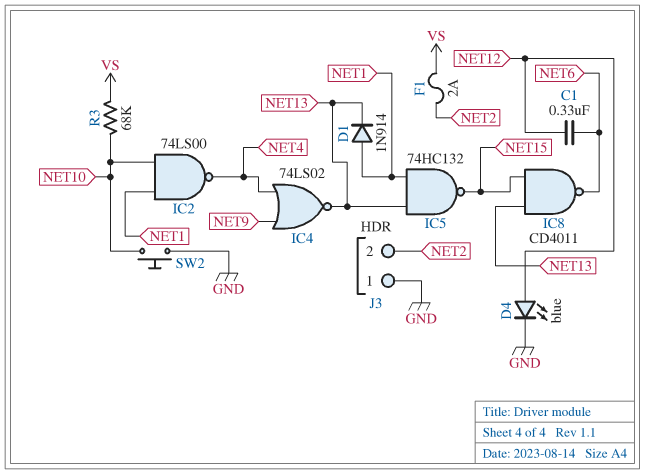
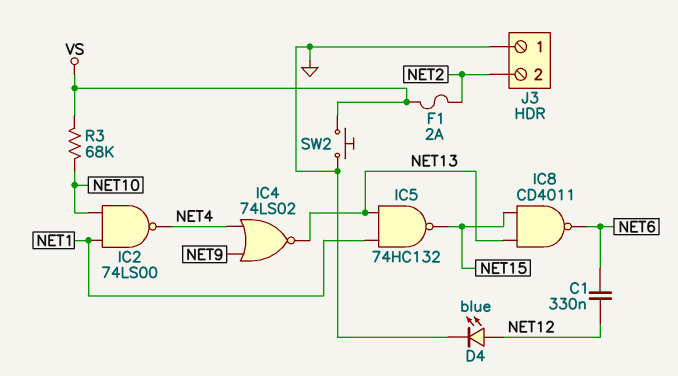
D1: diode 1N914 (A NET1, K NET13) -> none
SW2: button (GND, NET10) -> button (GND, VS)

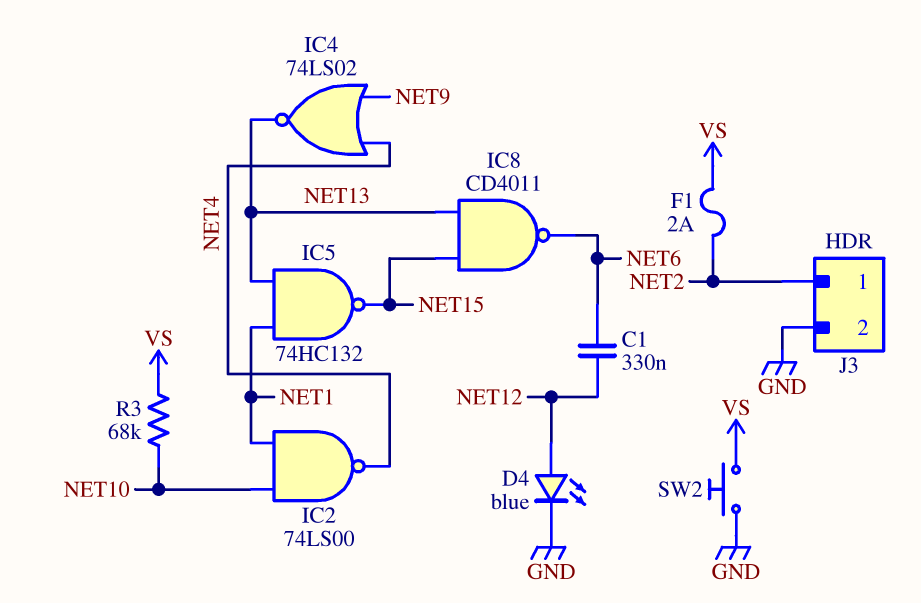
J3 pin 1: GND -> NET2
J3 pin 2: NET2 -> GND

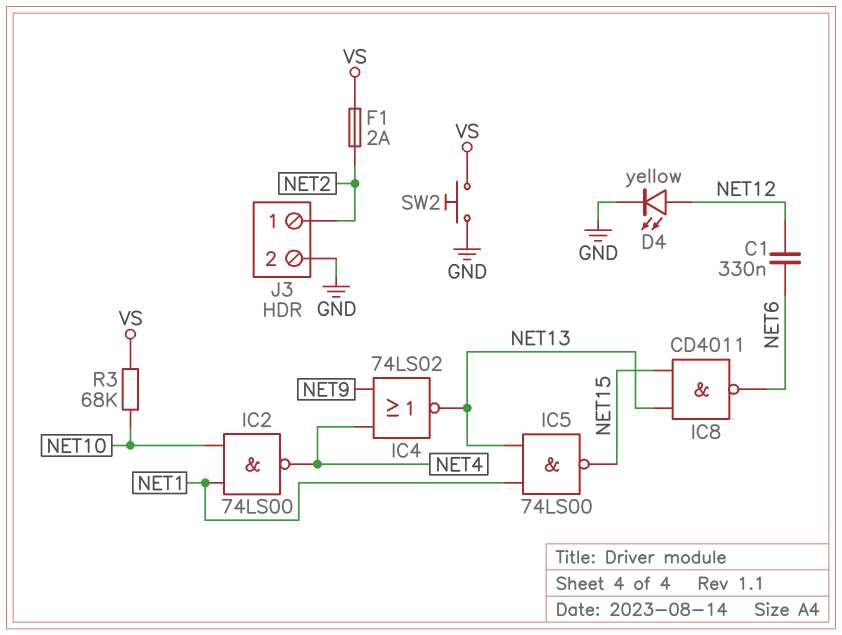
D4: LED blue (A NET12, K GND) -> LED yellow (A NET12, K GND)
IC5: NAND 74HC132 (in NET1, in NET13, out NET15) -> NAND 74LS00 (in NET1, in NET13, out NET15)

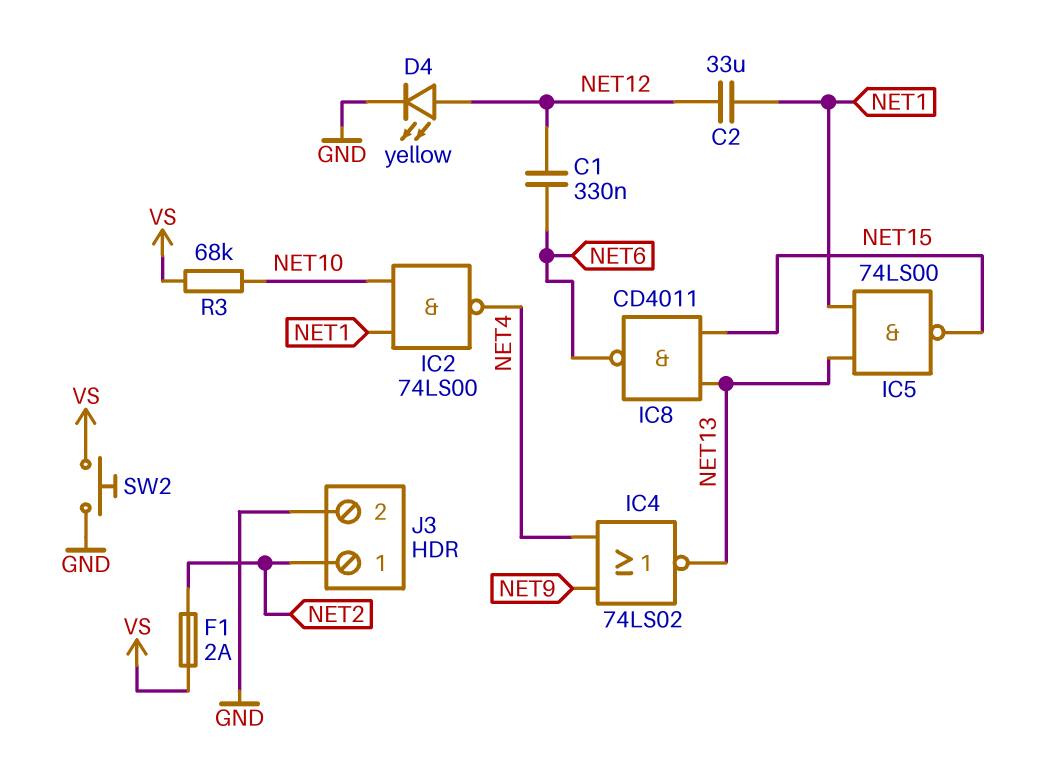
C2: none -> 33uF (NET1, NET12)

